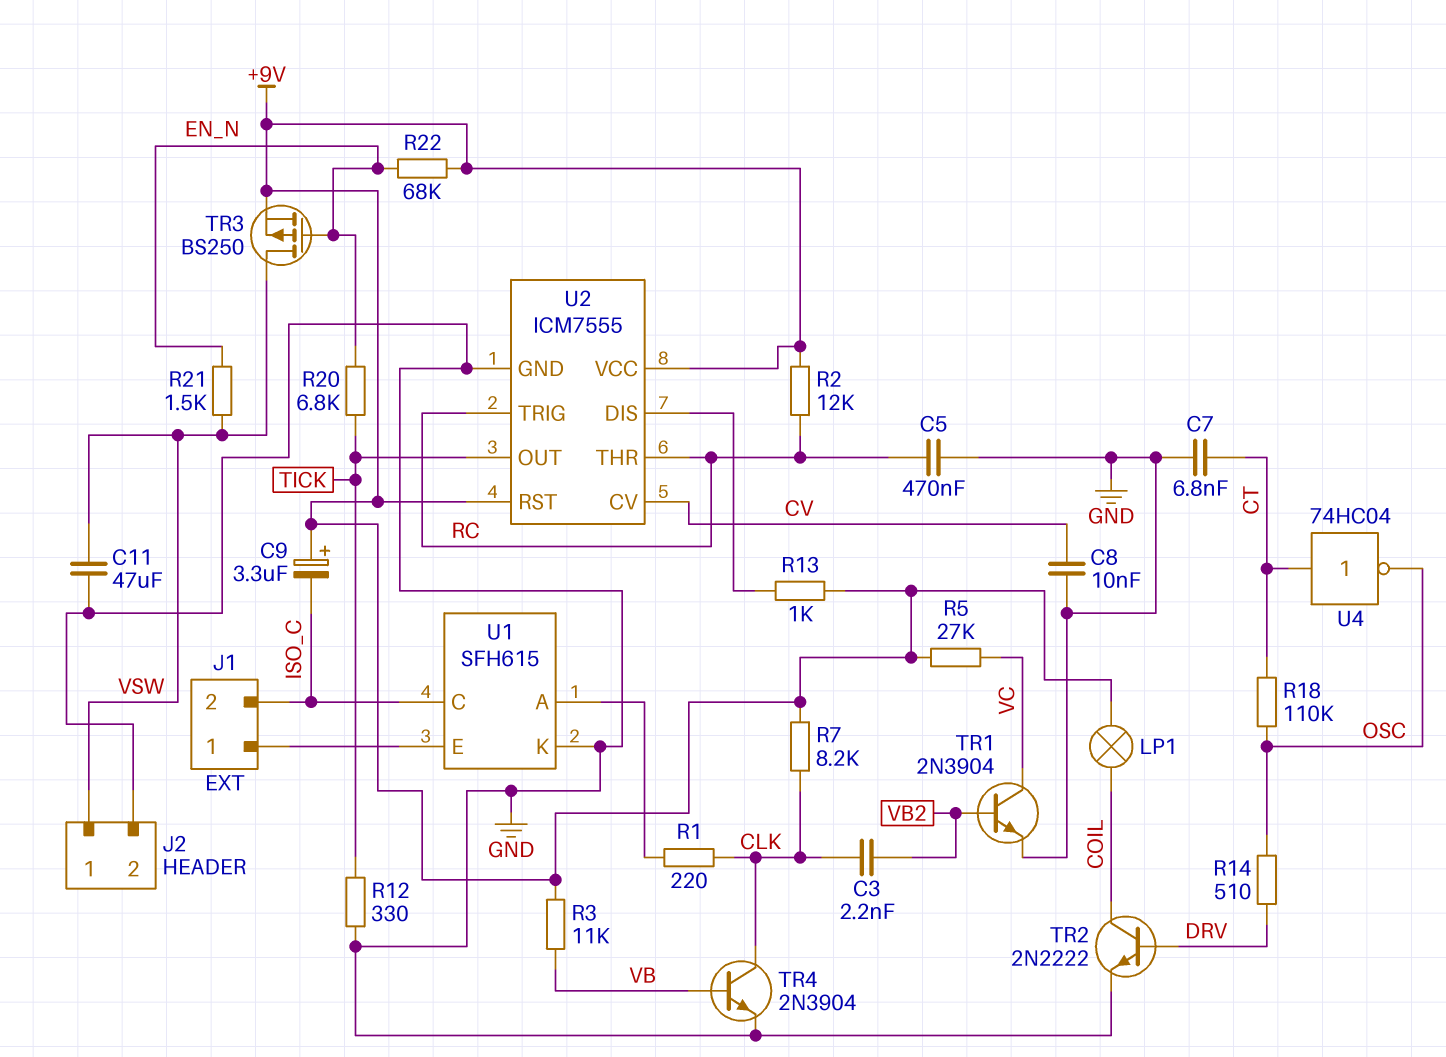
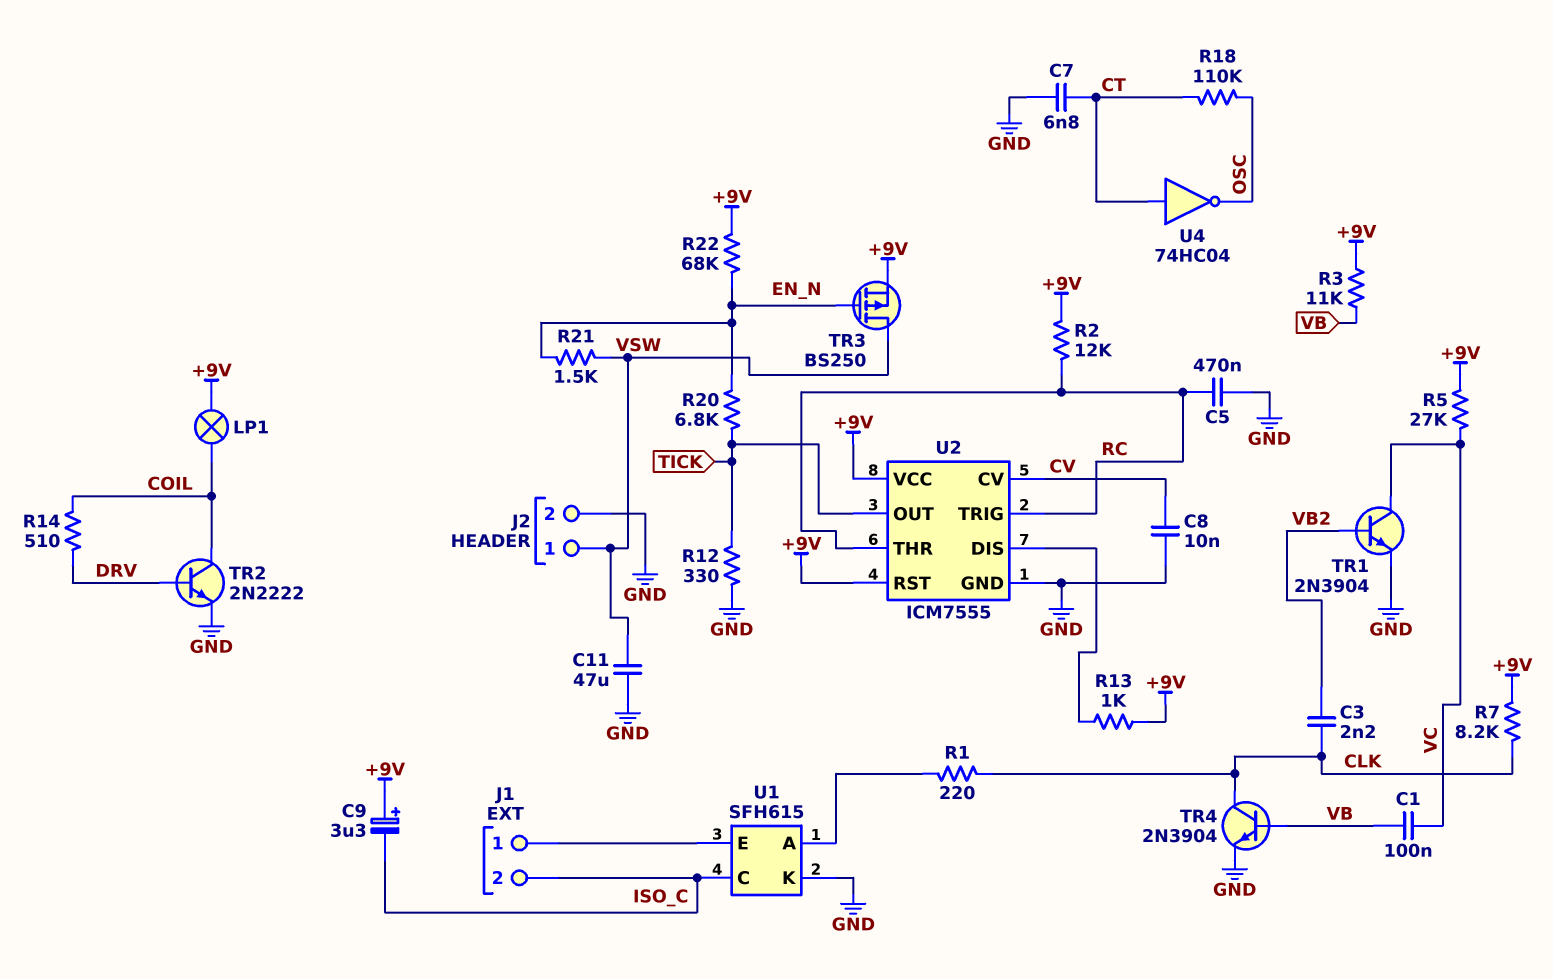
C1: none -> 100nF (VB, VC)
R14: 510 (DRV, OSC) -> 510 (COIL, DRV)

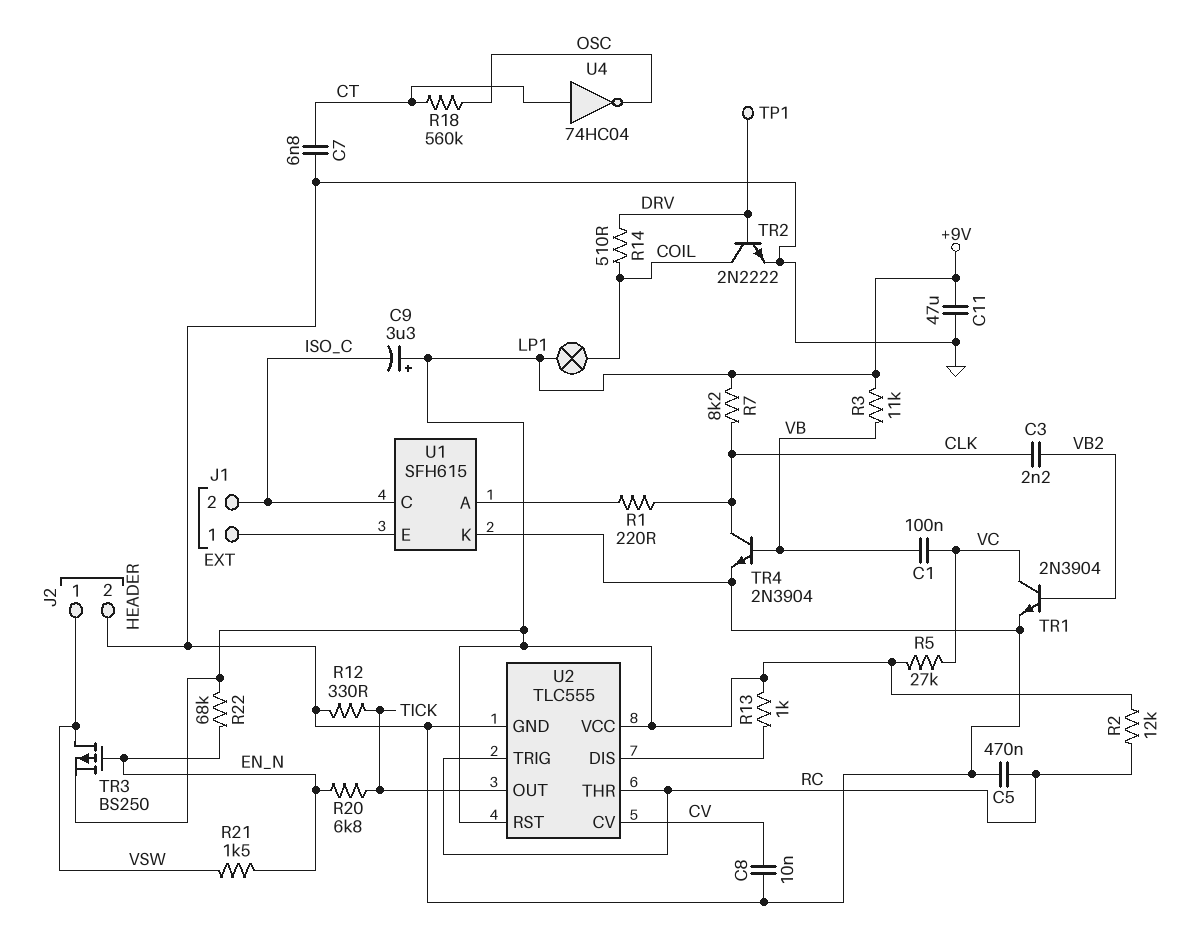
C11: 47uF (GND, VSW) -> 47uF (+9V, GND)
R18: 110k (CT, OSC) -> 560k (CT, OSC)
TP1: none -> test point (DRV)
U2: ICM7555 -> TLC555

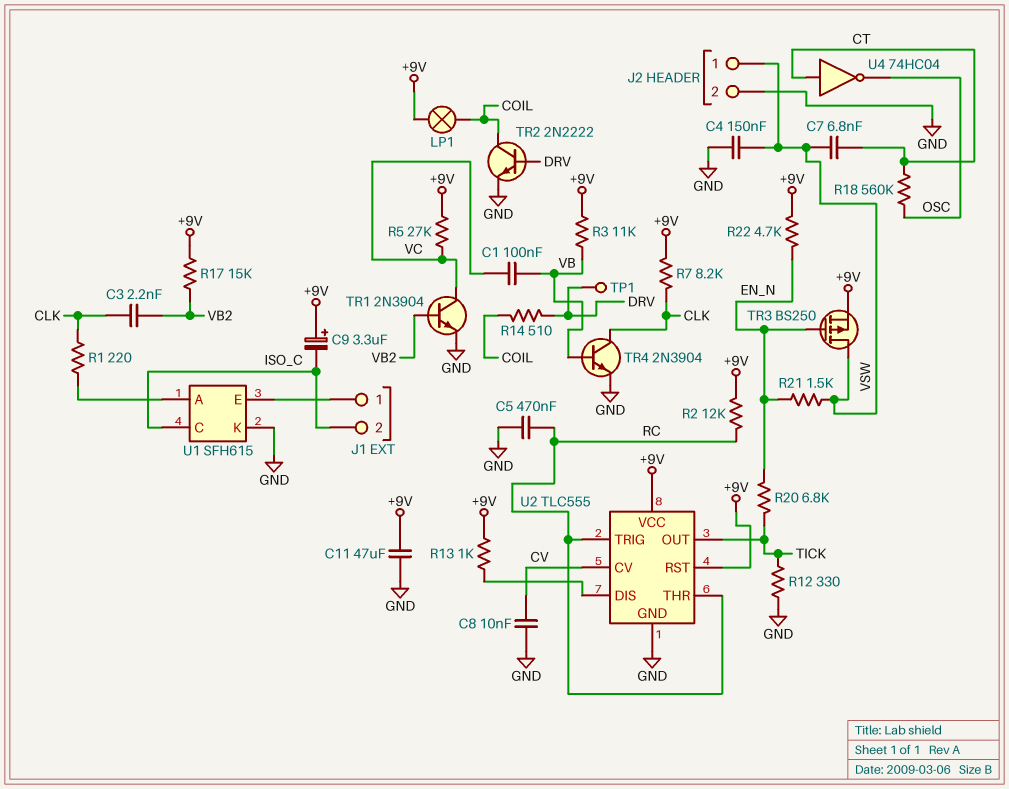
C4: none -> 150nF (GND, VSW)
C7: 6.8nF (CT, GND) -> 6.8nF (CT, VSW)
R17: none -> 15k (+9V, VB2)
R22: 68k (+9V, EN_N) -> 4.7k (+9V, EN_N)

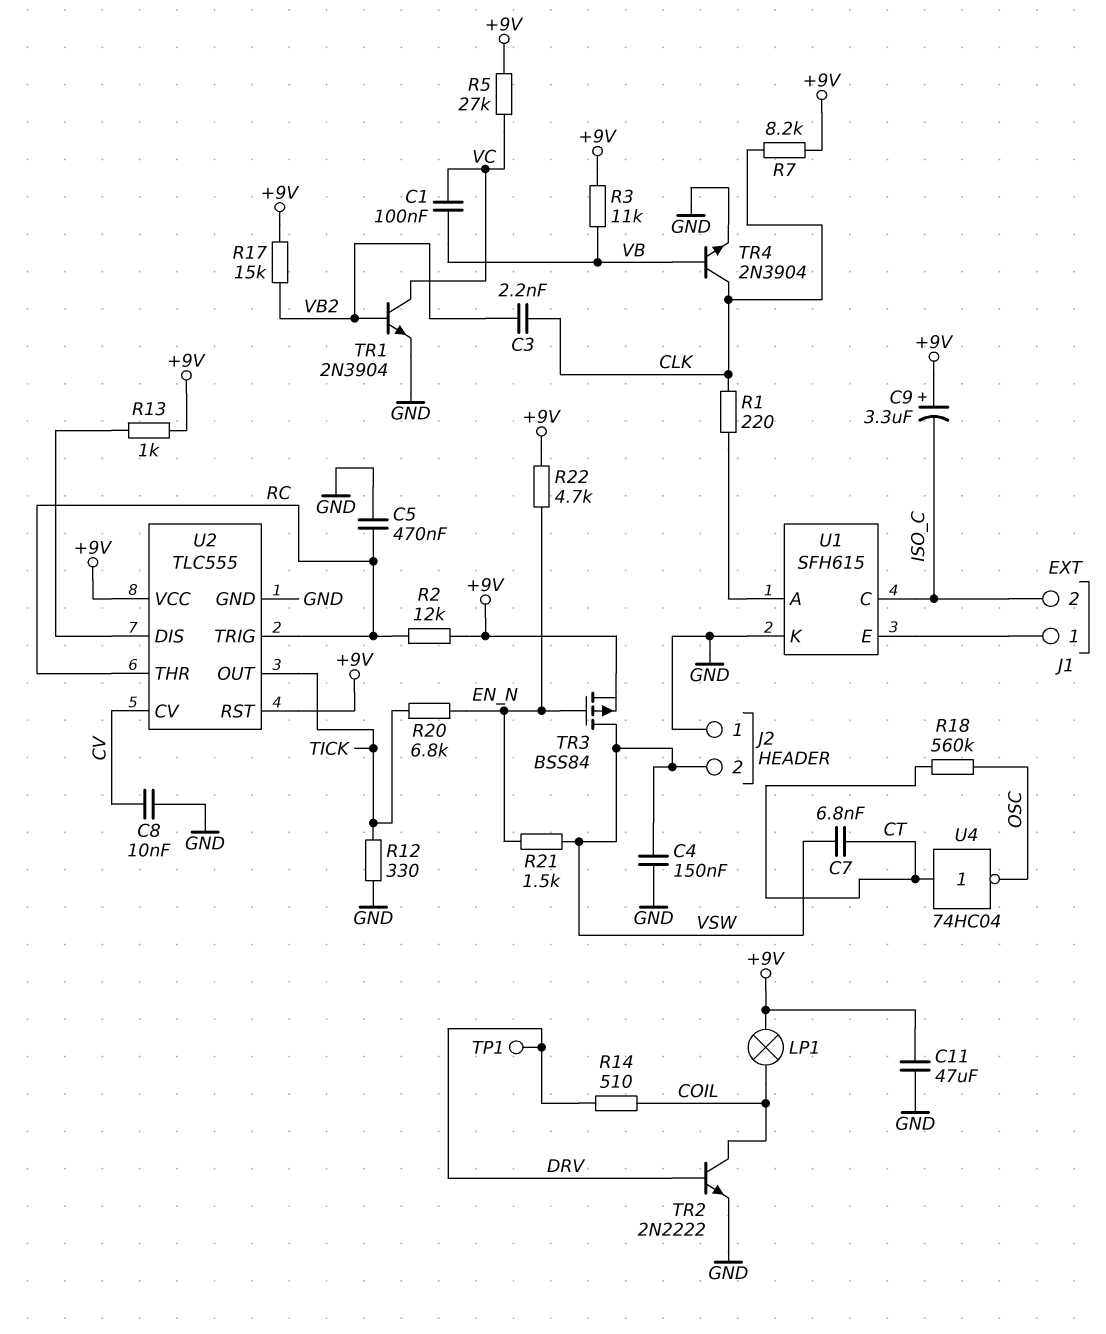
J2 pin 1: VSW -> GND
J2 pin 2: GND -> VSW
TR3: PMOS BS250 (G EN_N, D VSW, S +9V) -> PMOS BSS84 (G EN_N, D VSW, S +9V)

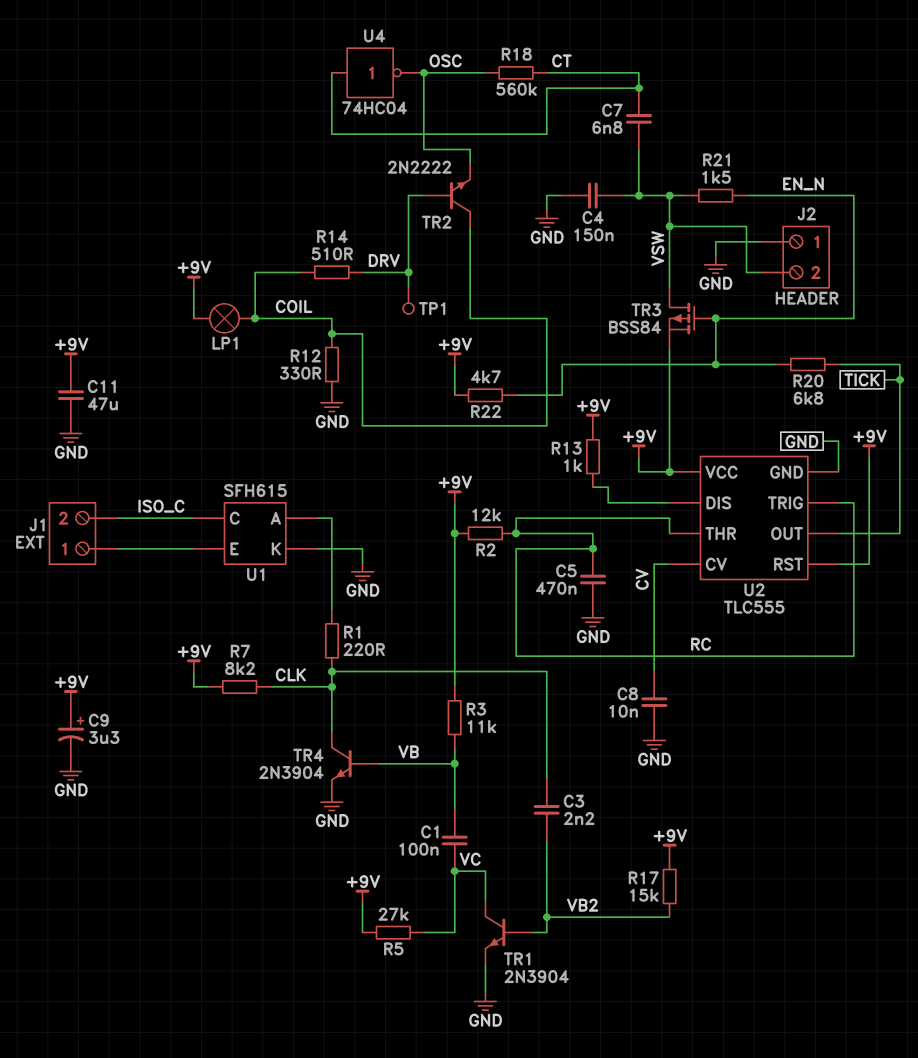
C9: 3.3uF (plus +9V, minus ISO_C) -> 3.3uF (plus +9V, minus GND)
R12: 330 (GND, TICK) -> 330 (COIL, GND)
TR2: NPN 2N2222 (B DRV, C COIL, E GND) -> NPN 2N2222 (B DRV, C COIL, E OSC)

